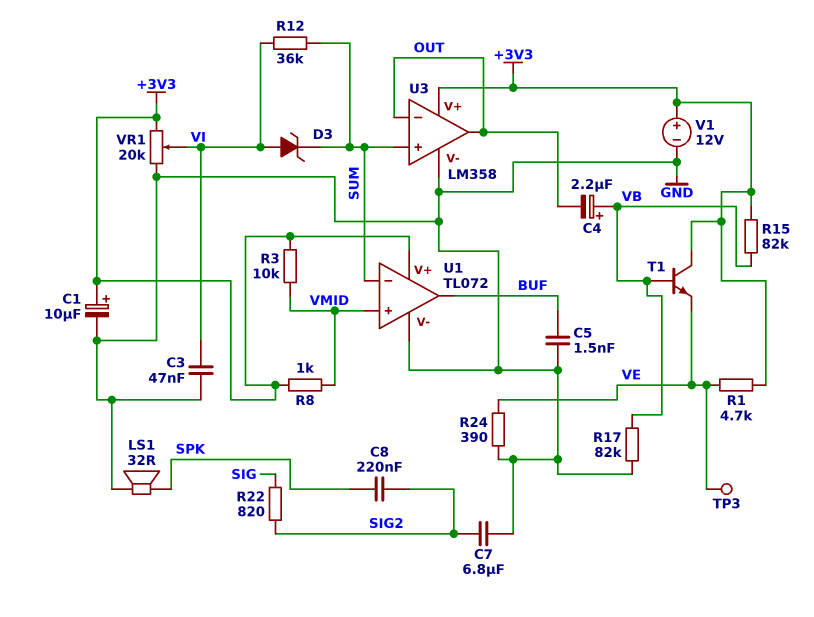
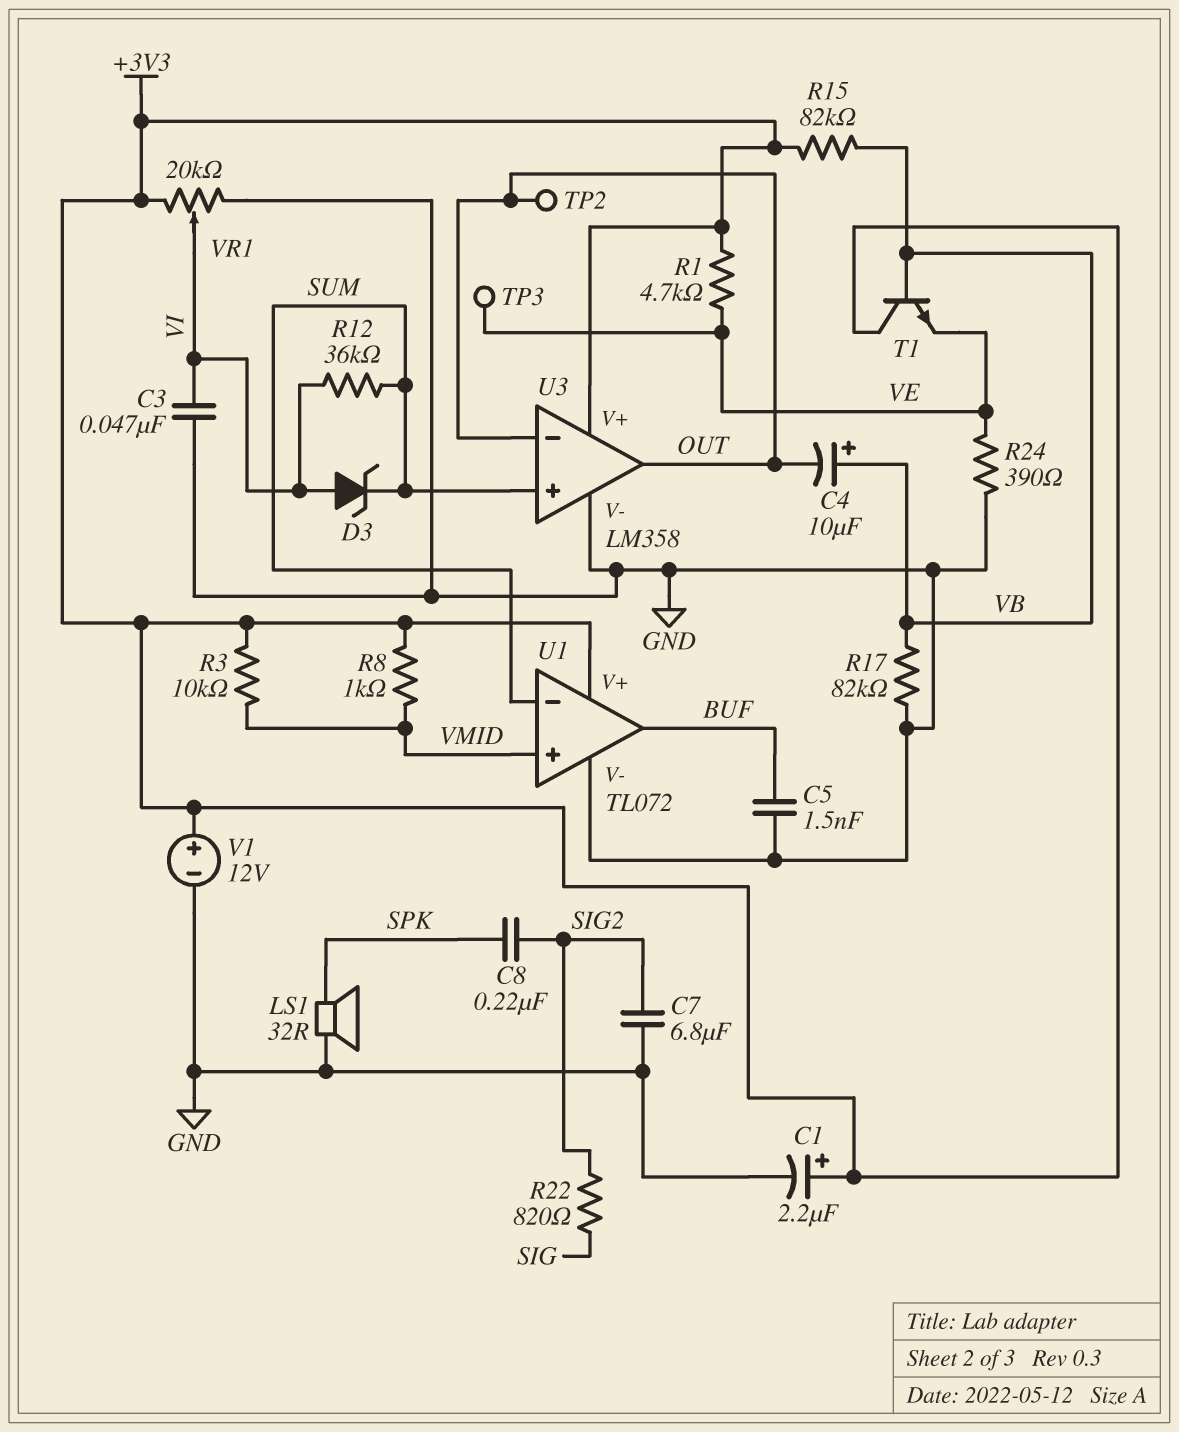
C1: 10uF (plus +3V3, minus GND) -> 2.2uF (plus +3V3, minus GND)
C4: 2.2uF (plus VB, minus OUT) -> 10uF (plus VB, minus OUT)
TP2: none -> test point (OUT)

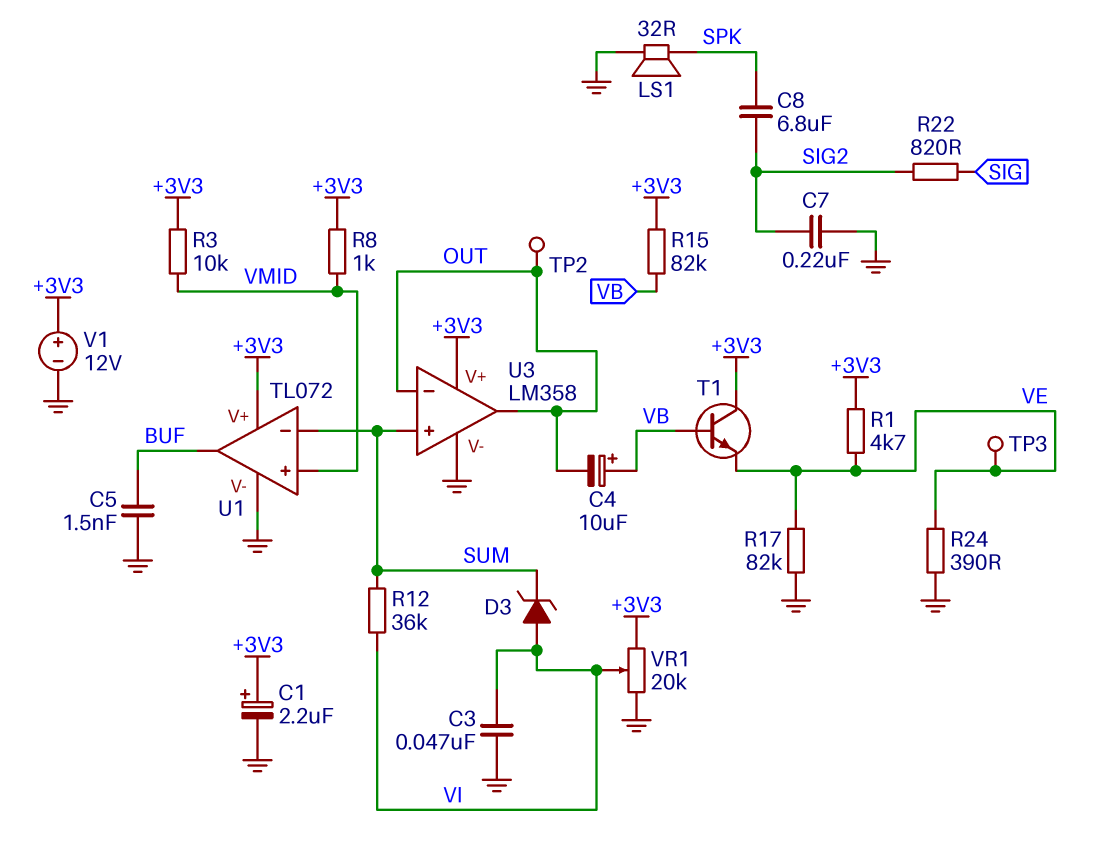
C7: 6.8uF (GND, SIG2) -> 220nF (GND, SIG2)
C8: 220nF (SIG2, SPK) -> 6.8uF (SIG2, SPK)
R17: 82k (GND, VB) -> 82k (GND, VE)

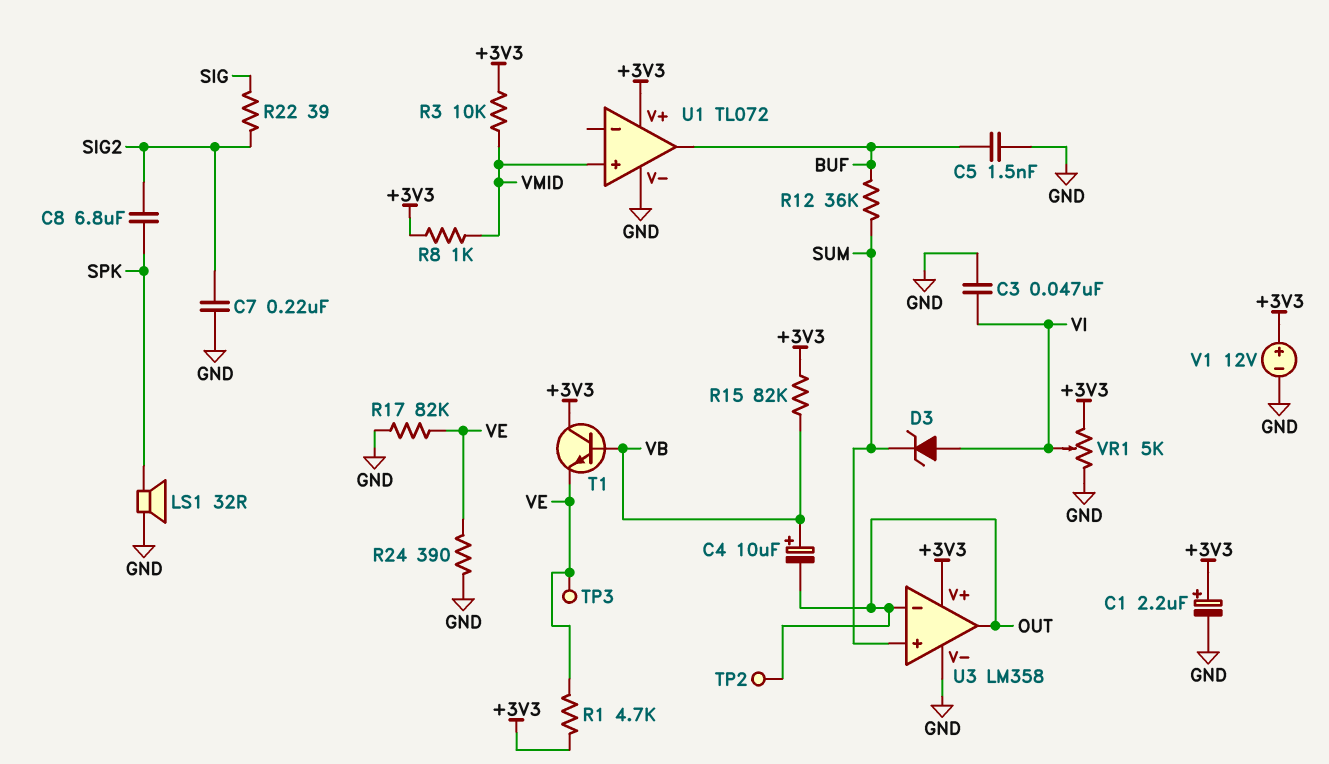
R12: 36k (SUM, VI) -> 36k (BUF, SUM)
R22: 820 (SIG, SIG2) -> 39 (SIG, SIG2)
U1 pin in-: SUM -> none
VR1: 20k (+3V3, GND, wiper VI) -> 5k (+3V3, GND, wiper VI)

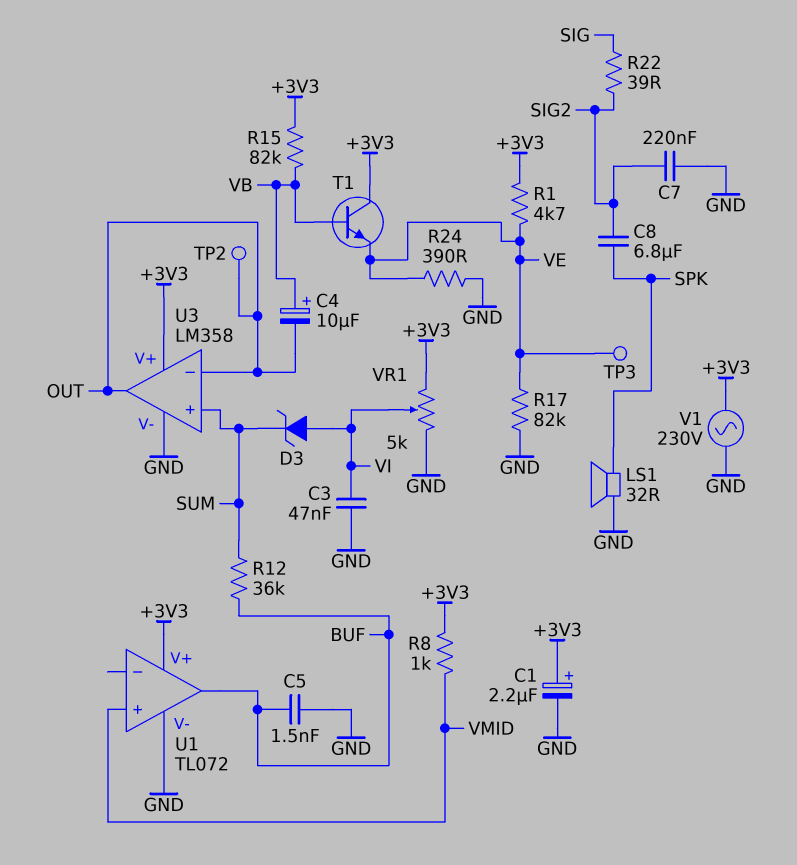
R3: 10k (+3V3, VMID) -> none
V1: 12V (plus +3V3, minus GND) -> AC 230V (+3V3, GND)

